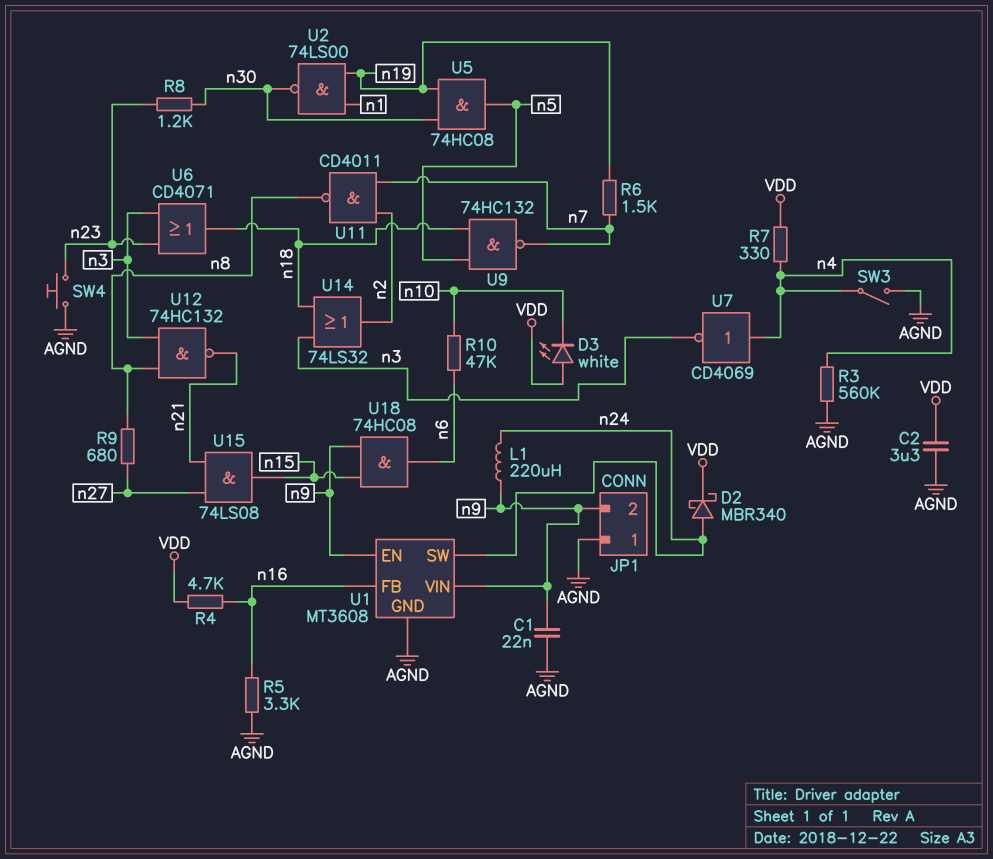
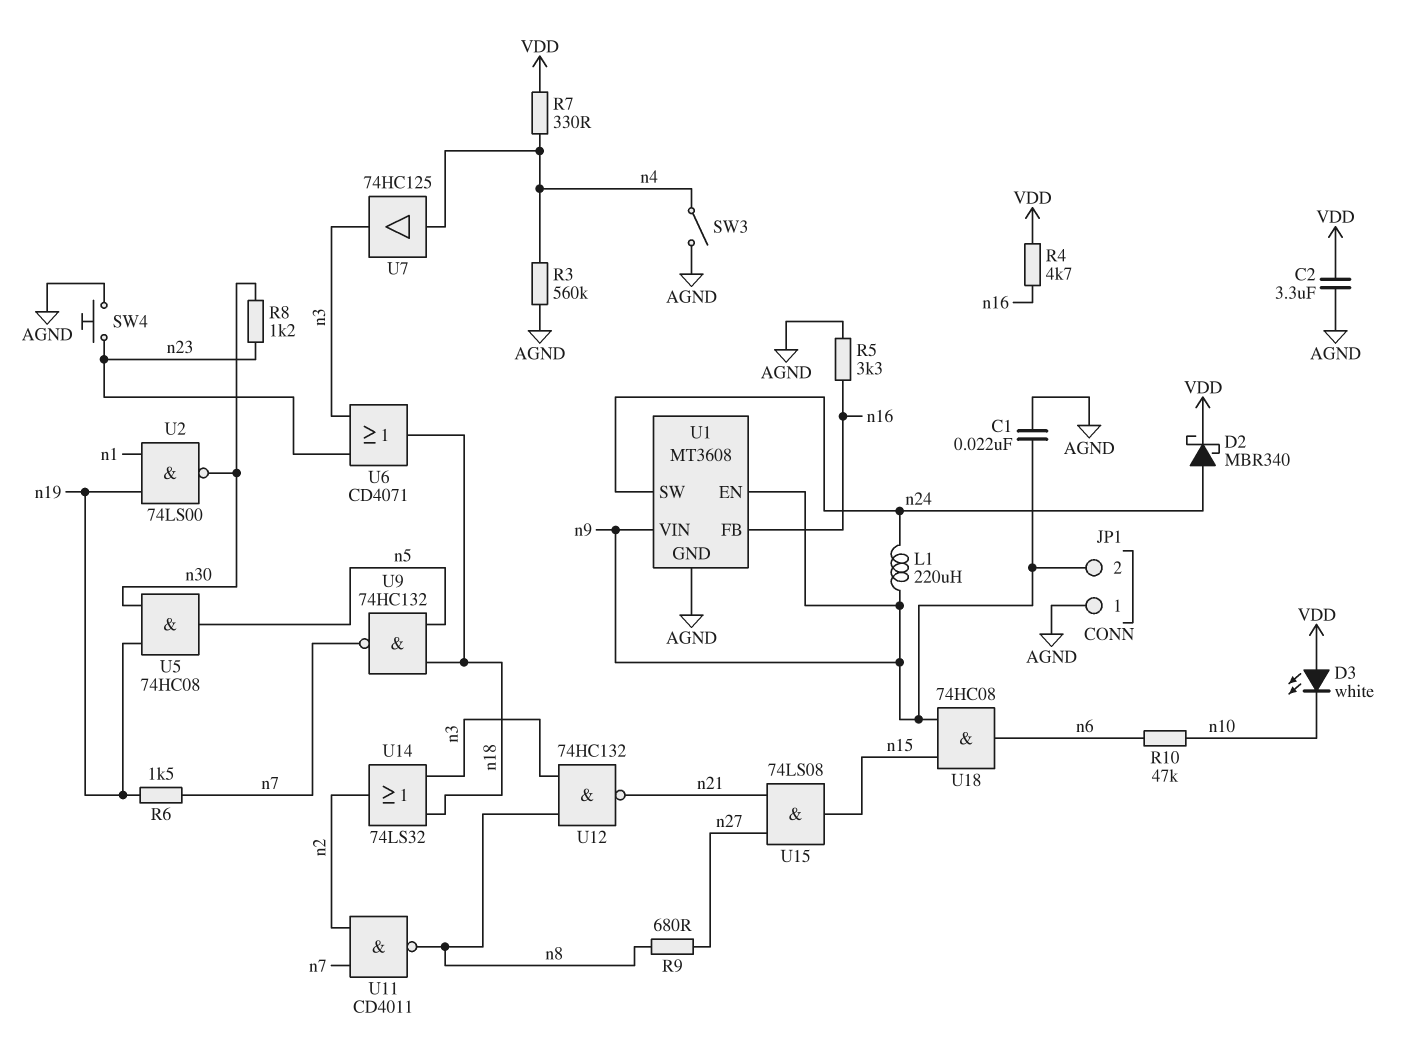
U7: NOT CD4069 (in n4, out n3) -> buffer 74HC125 (in n4, out n3)

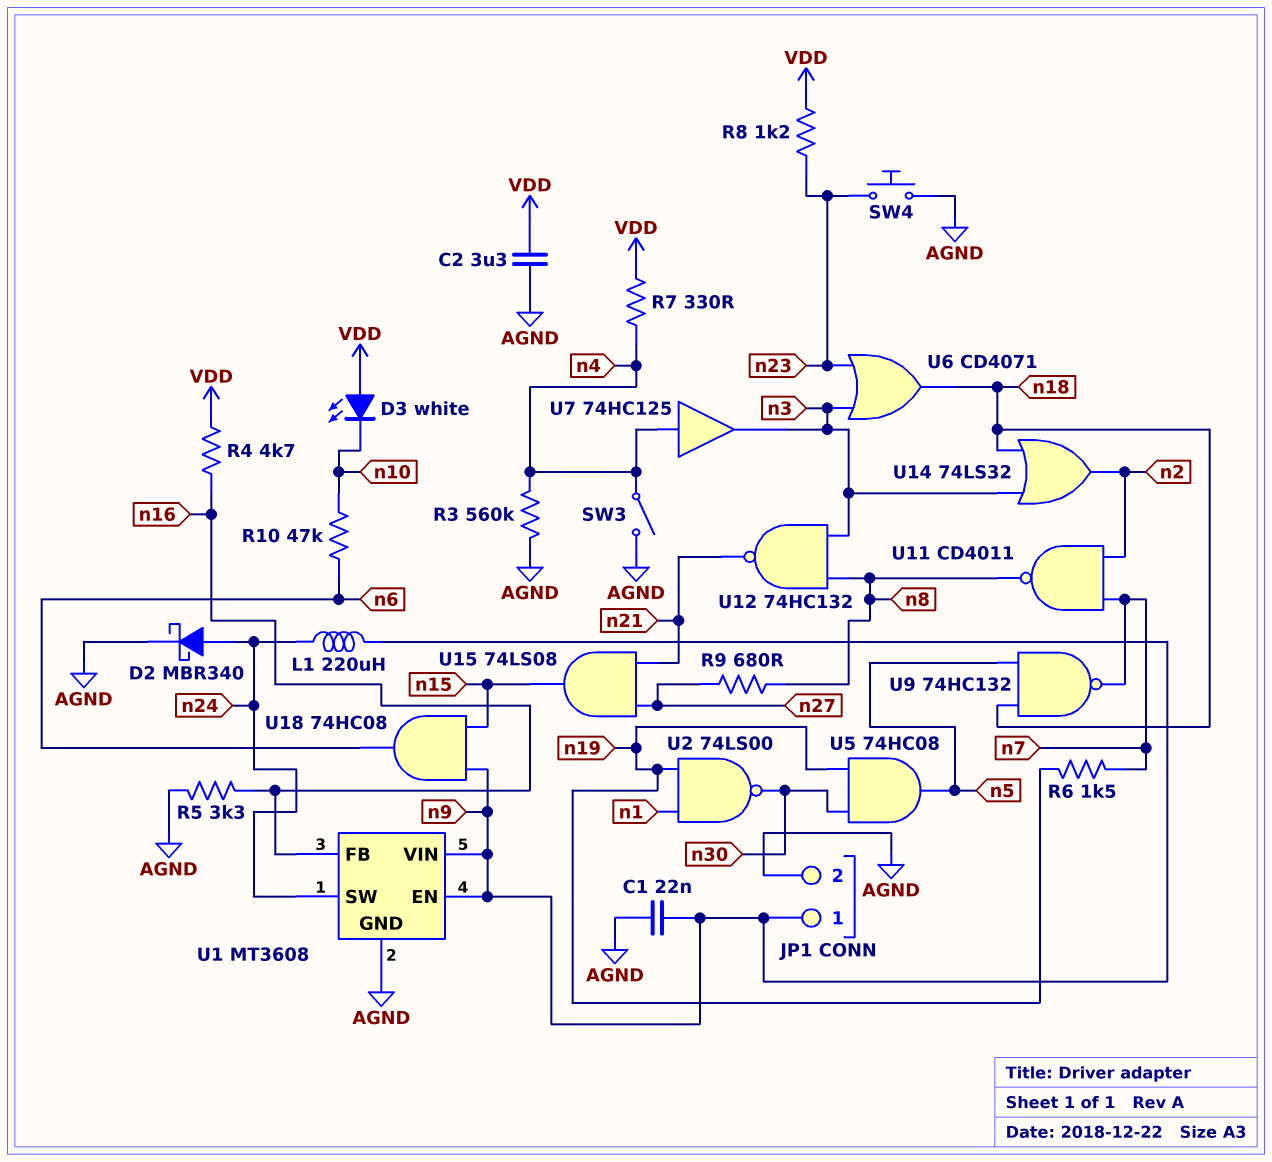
D2: schottky MBR340 (A n24, K VDD) -> schottky MBR340 (A n24, K AGND)
JP1 pin 1: AGND -> n9
JP1 pin 2: n9 -> AGND
R8: 1.2k (n23, n30) -> 1.2k (VDD, n23)

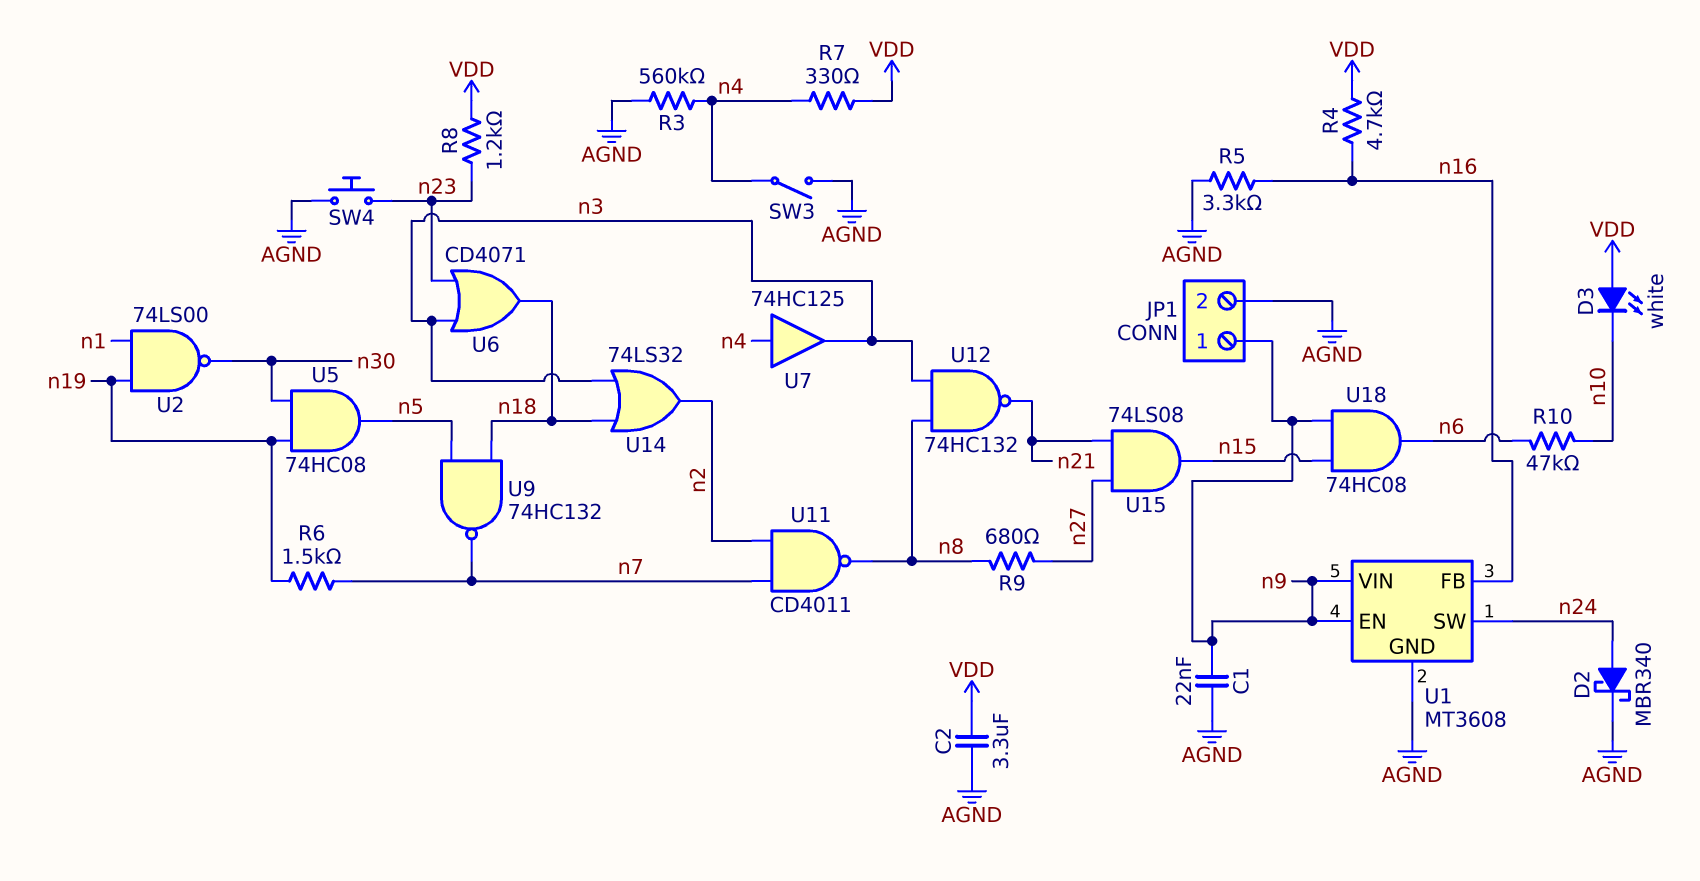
L1: 220uH (n9, n24) -> none

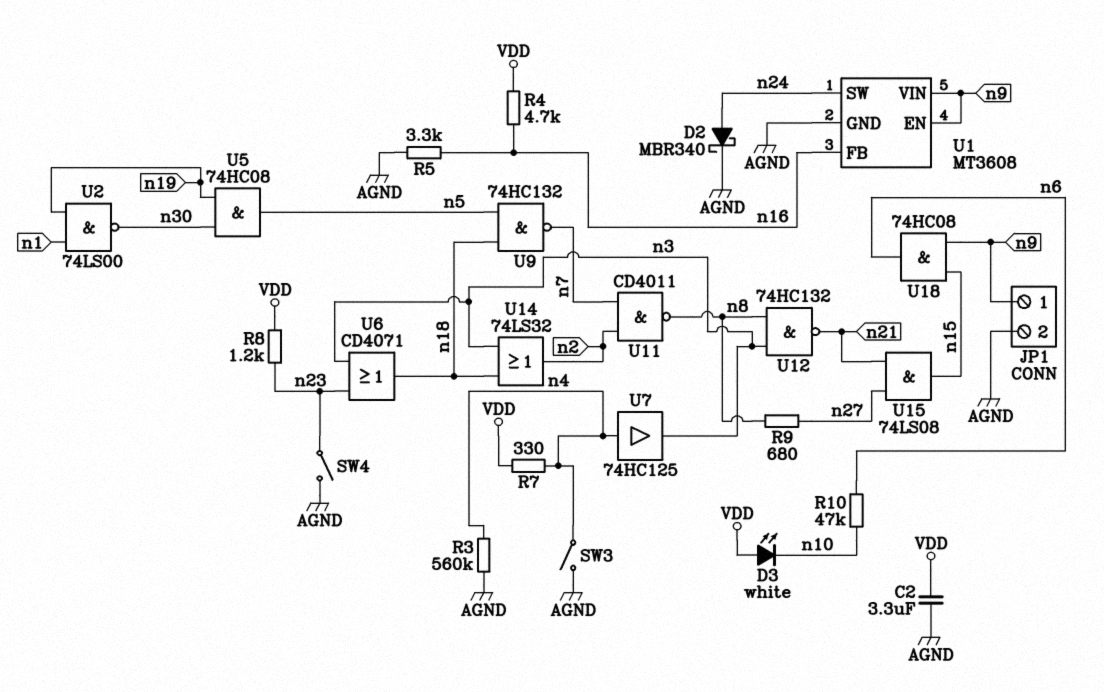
C1: 22nF (AGND, n9) -> none
R6: 1.5k (n7, n19) -> none
SW4: button (AGND, n23) -> switch (AGND, n23)

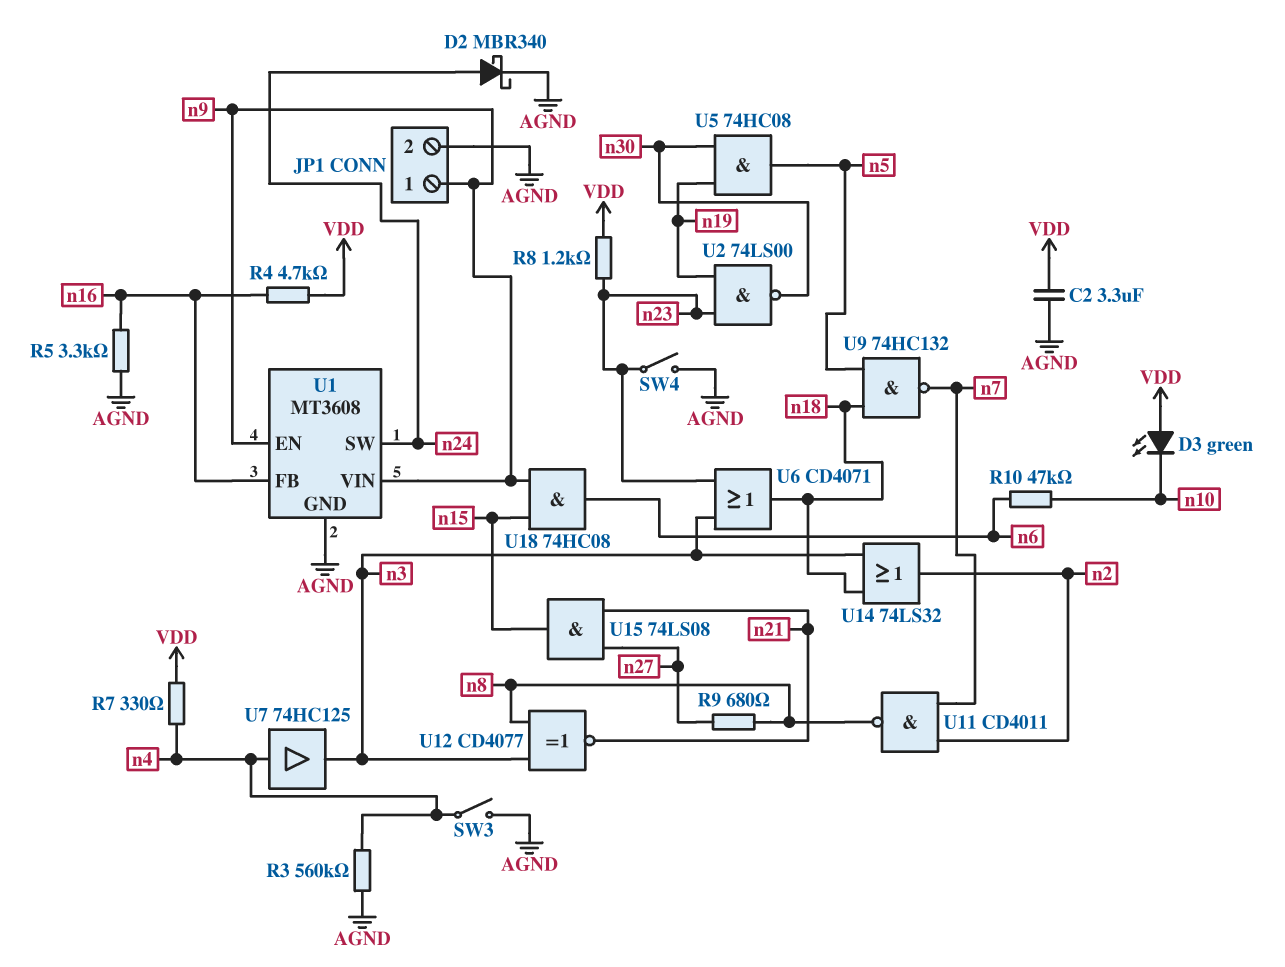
D3: LED white (A VDD, K n10) -> LED green (A VDD, K n10)
U2: NAND 74LS00 (in n1, in n19, out n30) -> NAND 74LS00 (in n19, in n23, out n30)
U12: NAND 74HC132 (in n3, in n8, out n21) -> XNOR CD4077 (in n3, in n8, out n21)

